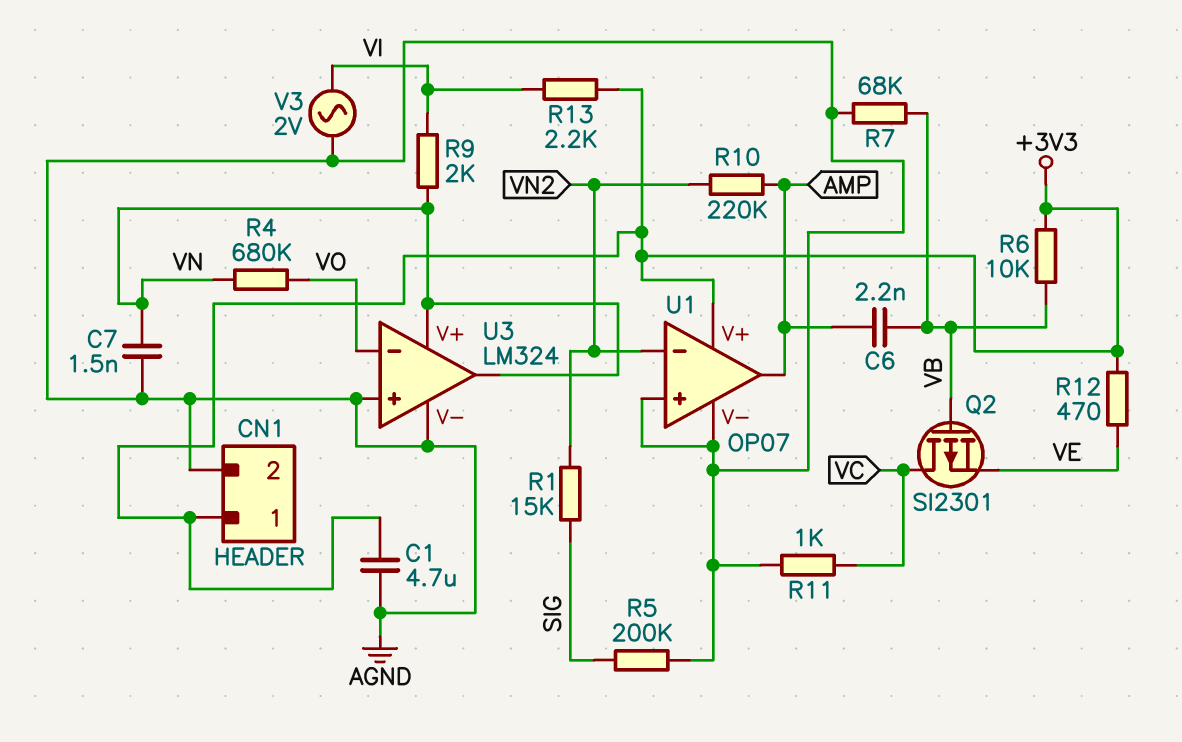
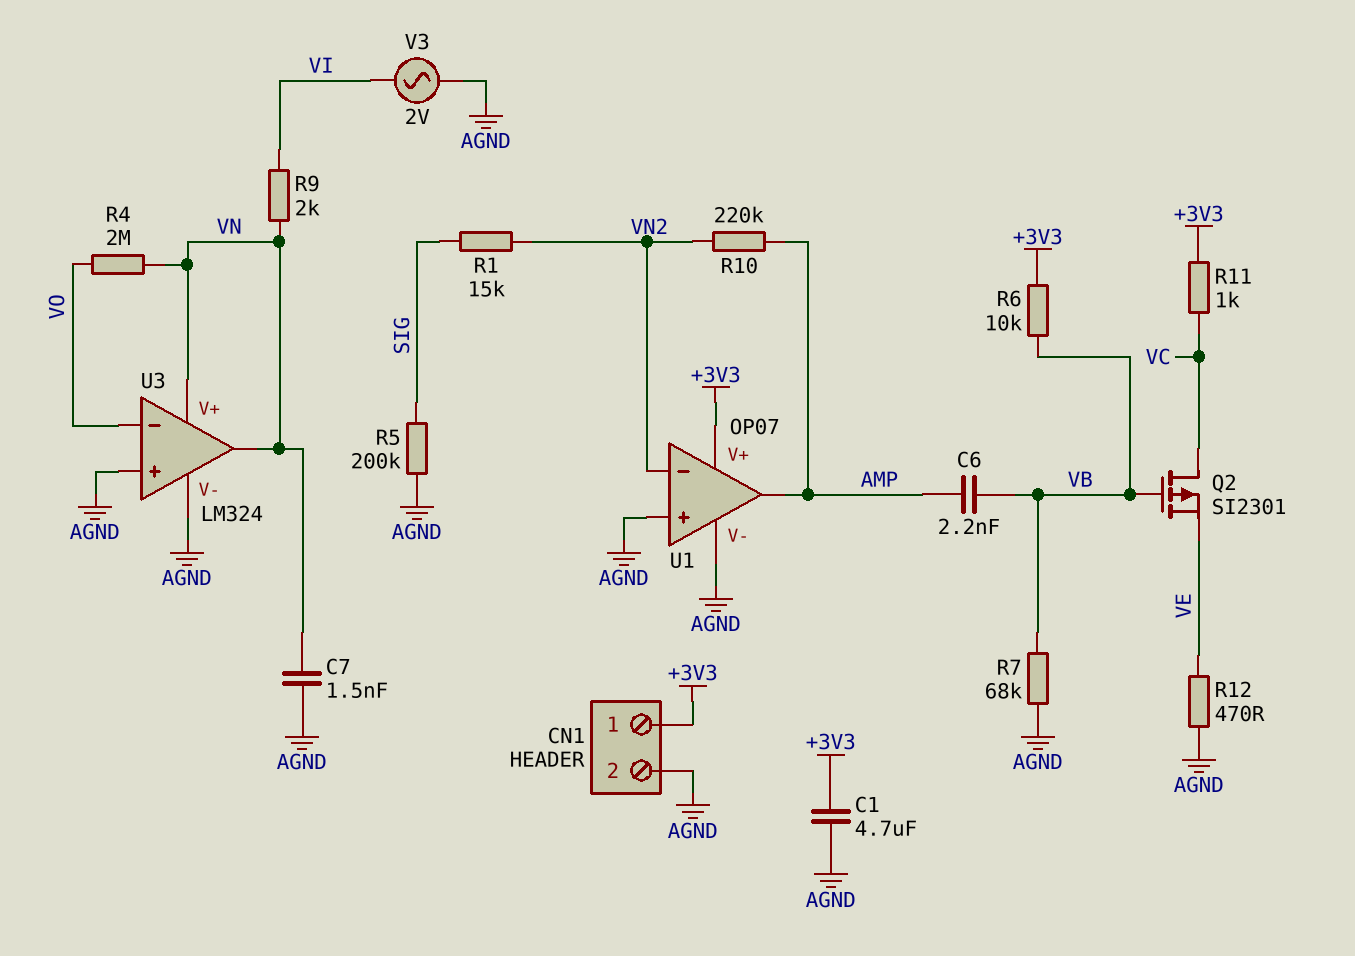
R4: 680k (VN, VO) -> 2M (VN, VO)
R11: 1k (AGND, VC) -> 1k (+3V3, VC)
R12: 470 (+3V3, VE) -> 470 (AGND, VE)
R13: 2.2k (+3V3, VI) -> none

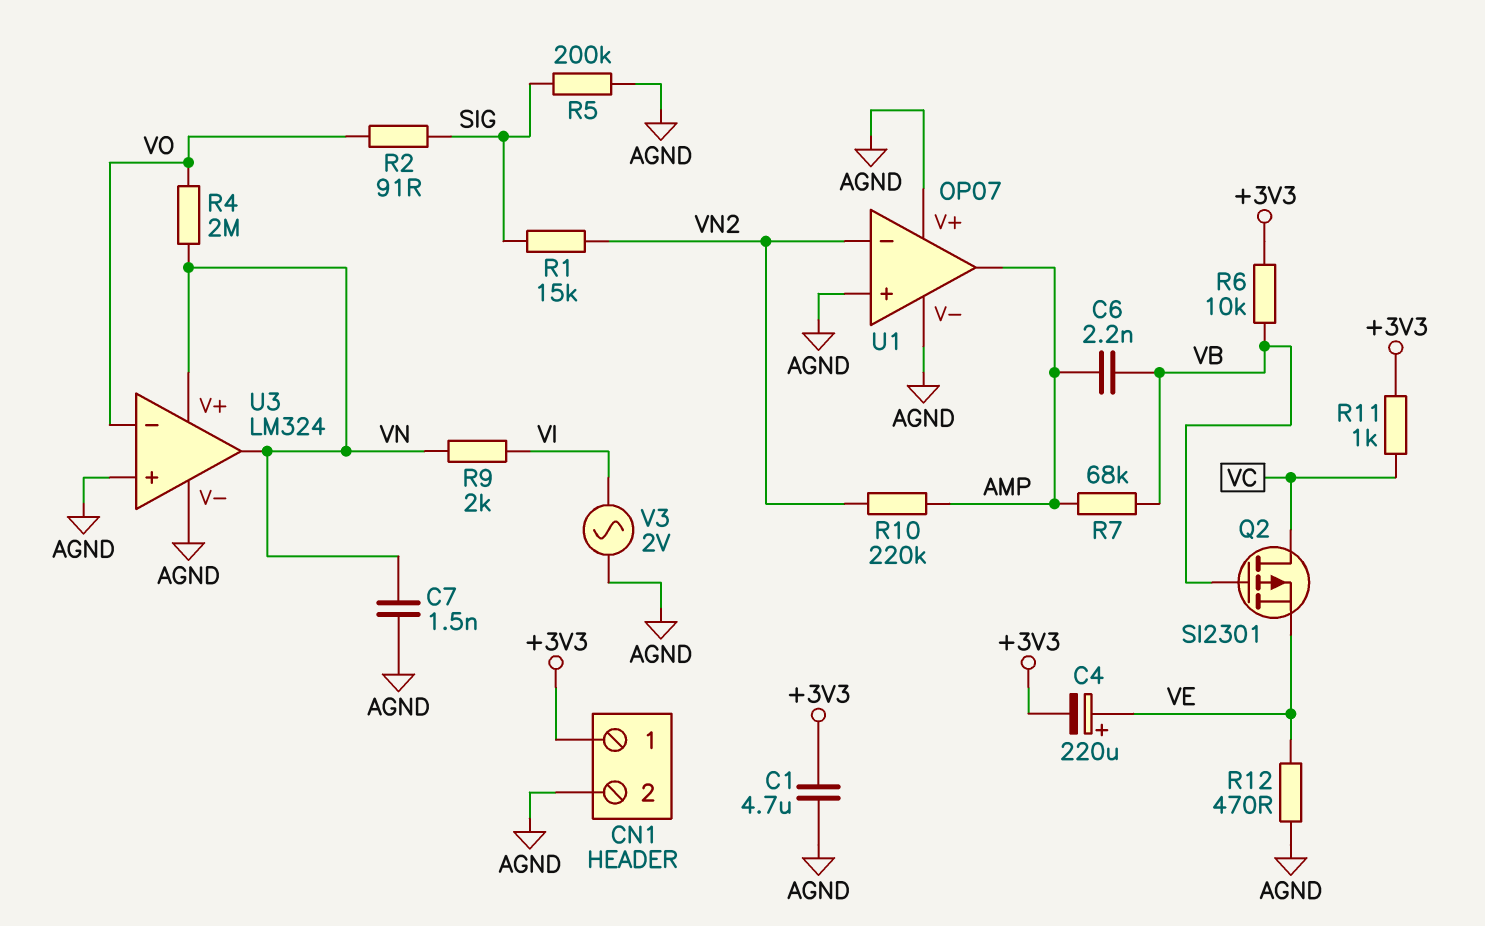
C4: none -> 220uF (plus VE, minus +3V3)
R2: none -> 91 (SIG, VO)
R7: 68k (AGND, VB) -> 68k (AMP, VB)
U1 pin V+: +3V3 -> AGND

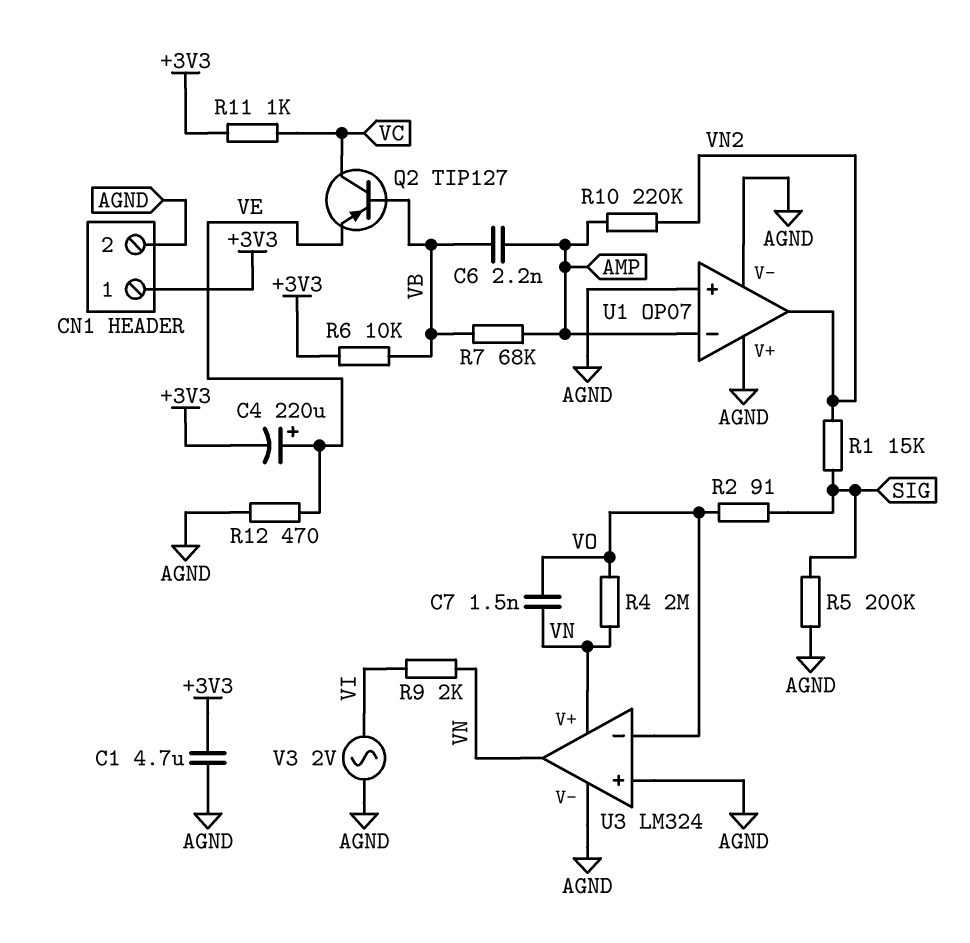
C7: 1.5nF (AGND, VN) -> 1.5nF (VN, VO)
Q2: PMOS SI2301 (G VB, D VC, S VE) -> PNP TIP127 (B VB, C VC, E VE)
U1 pin in-: VN2 -> AMP
U1 pin out: AMP -> VN2

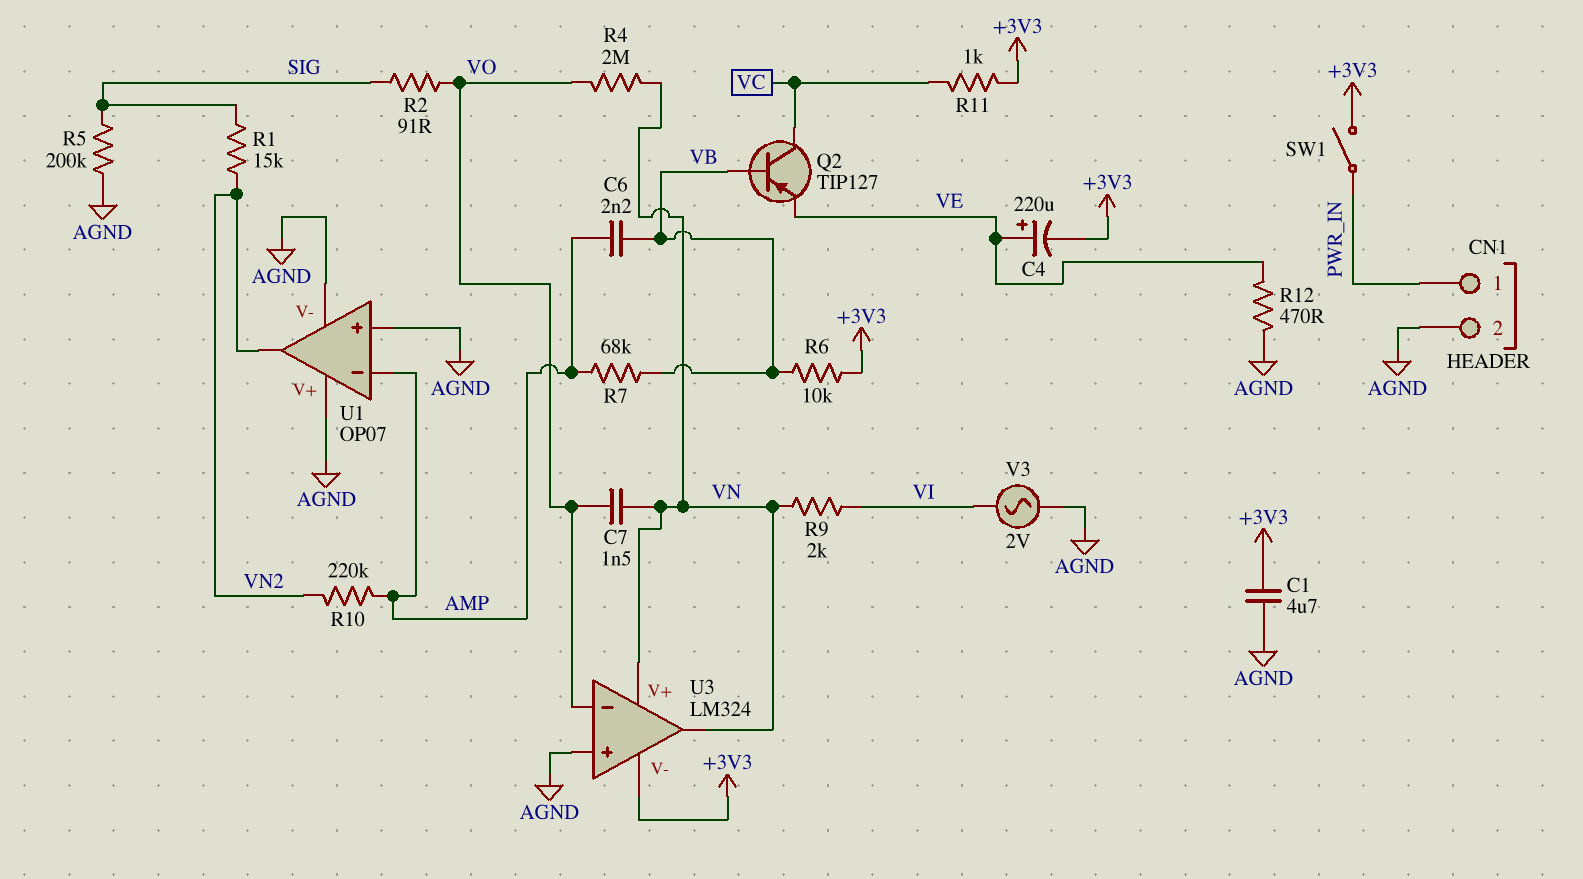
CN1 pin 1: +3V3 -> PWR_IN
SW1: none -> switch (+3V3, PWR_IN)
U3 pin V-: AGND -> +3V3

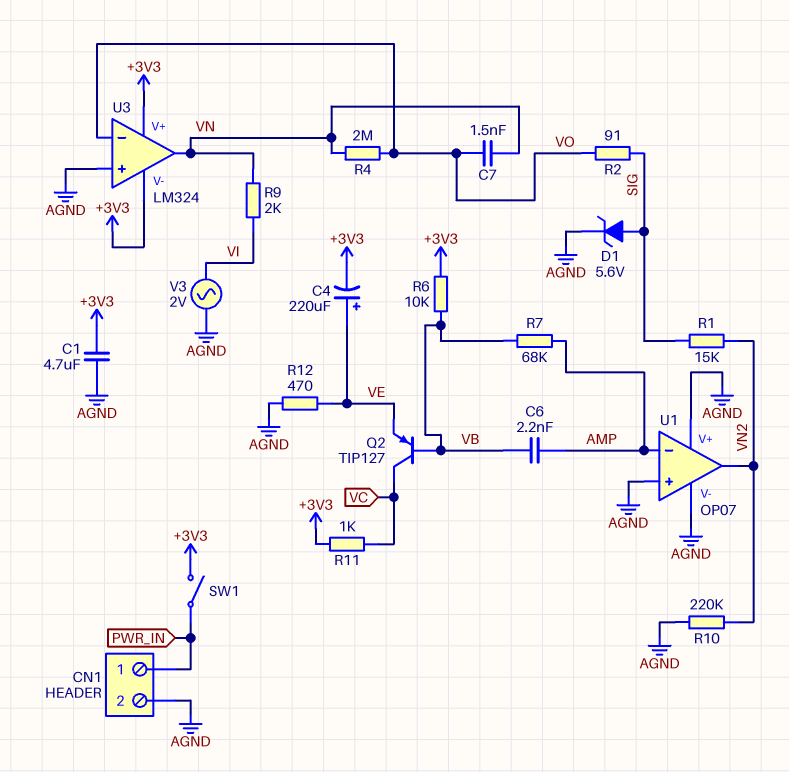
D1: none -> zener 5.6V (A SIG, K AGND)
R5: 200k (AGND, SIG) -> none
R10: 220k (AMP, VN2) -> 220k (AGND, VN2)
U3 pin V+: VN -> +3V3

